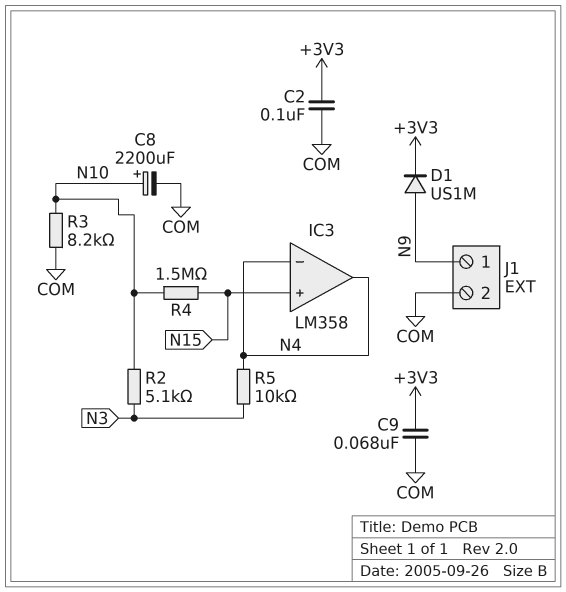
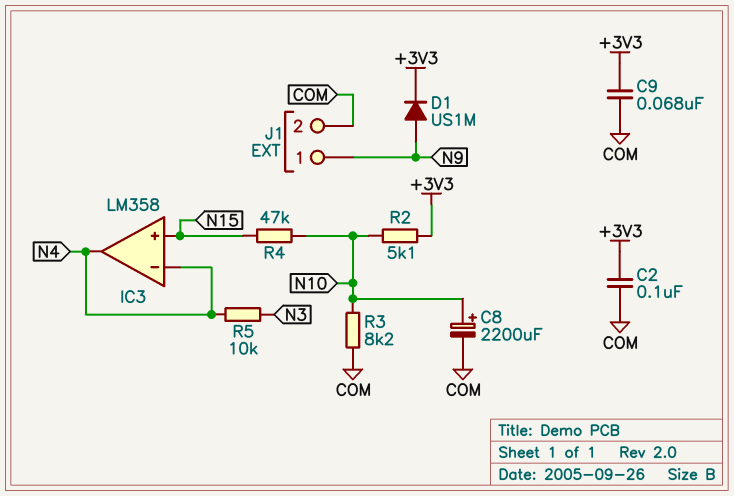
R2: 5.1k (N3, N10) -> 5.1k (+3V3, N10)
R4: 1.5M (N10, N15) -> 47k (N10, N15)

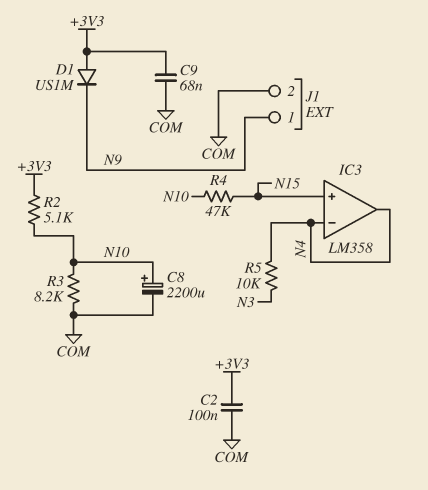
D1: diode US1M (A N9, K +3V3) -> diode US1M (A +3V3, K N9)

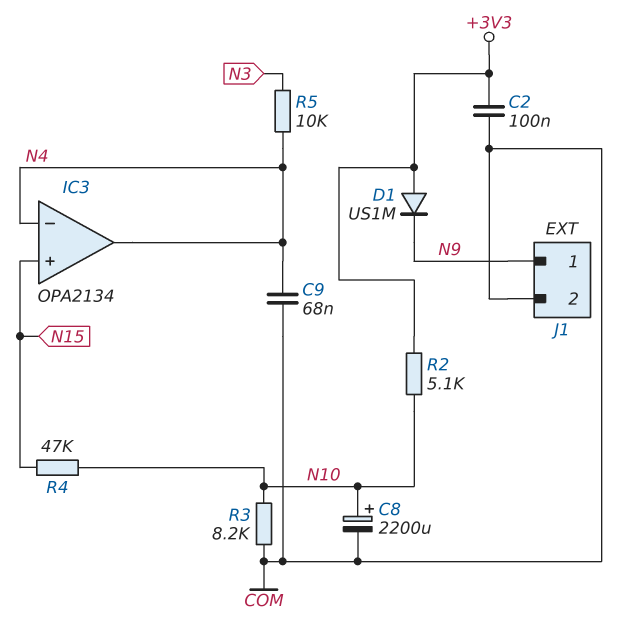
C9: 68nF (+3V3, COM) -> 68nF (COM, N4)
IC3: LM358 -> OPA2134

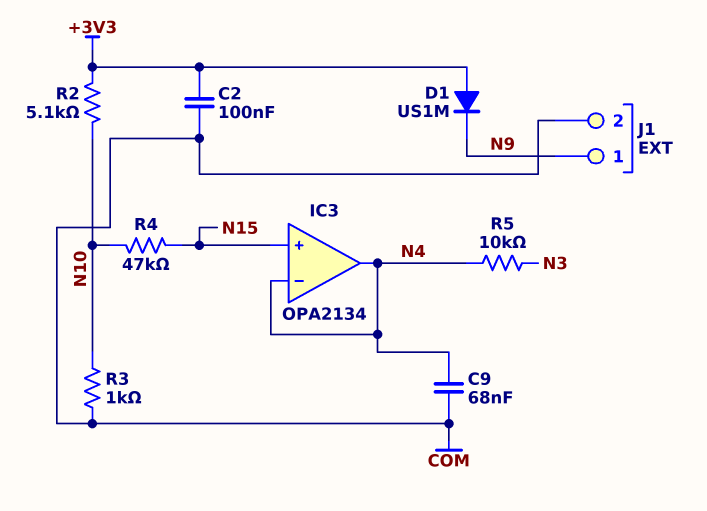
C8: 2200uF (plus N10, minus COM) -> none
R3: 8.2k (COM, N10) -> 1k (COM, N10)

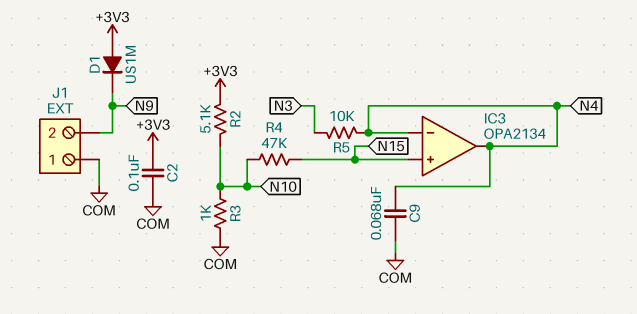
J1 pin 1: N9 -> COM
J1 pin 2: COM -> N9

